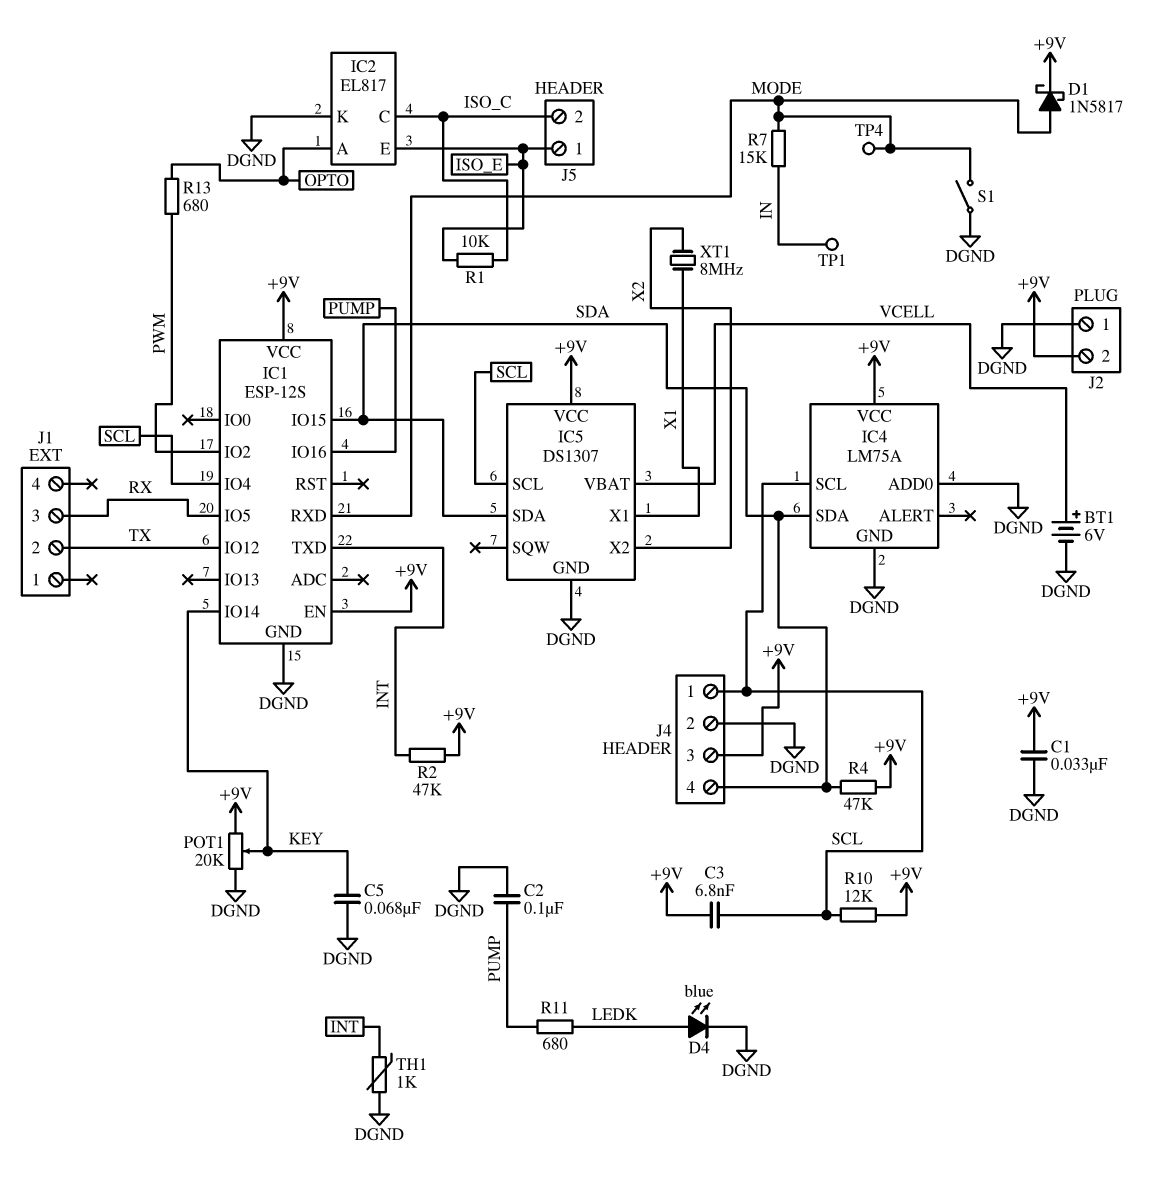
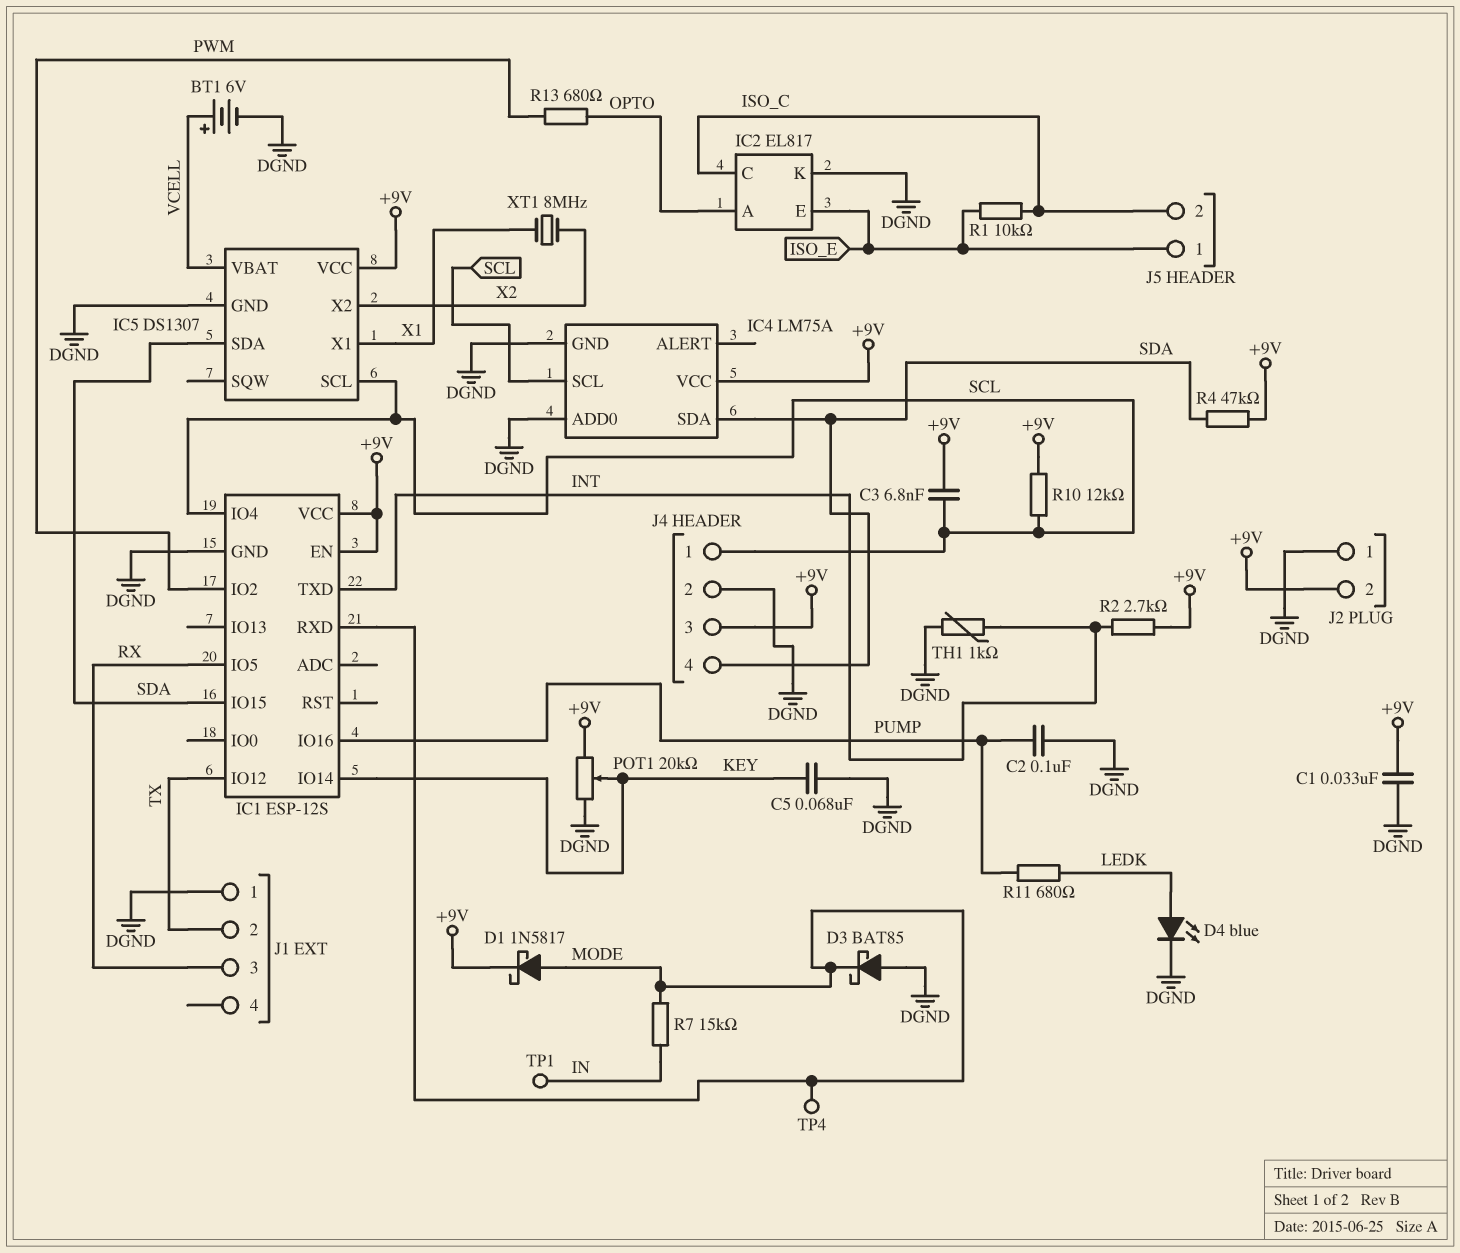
D3: none -> schottky BAT85 (A DGND, K MODE)
J1 pin 1: none -> DGND
R2: 47k (+9V, INT) -> 2.7k (+9V, INT)
S1: switch (DGND, MODE) -> none

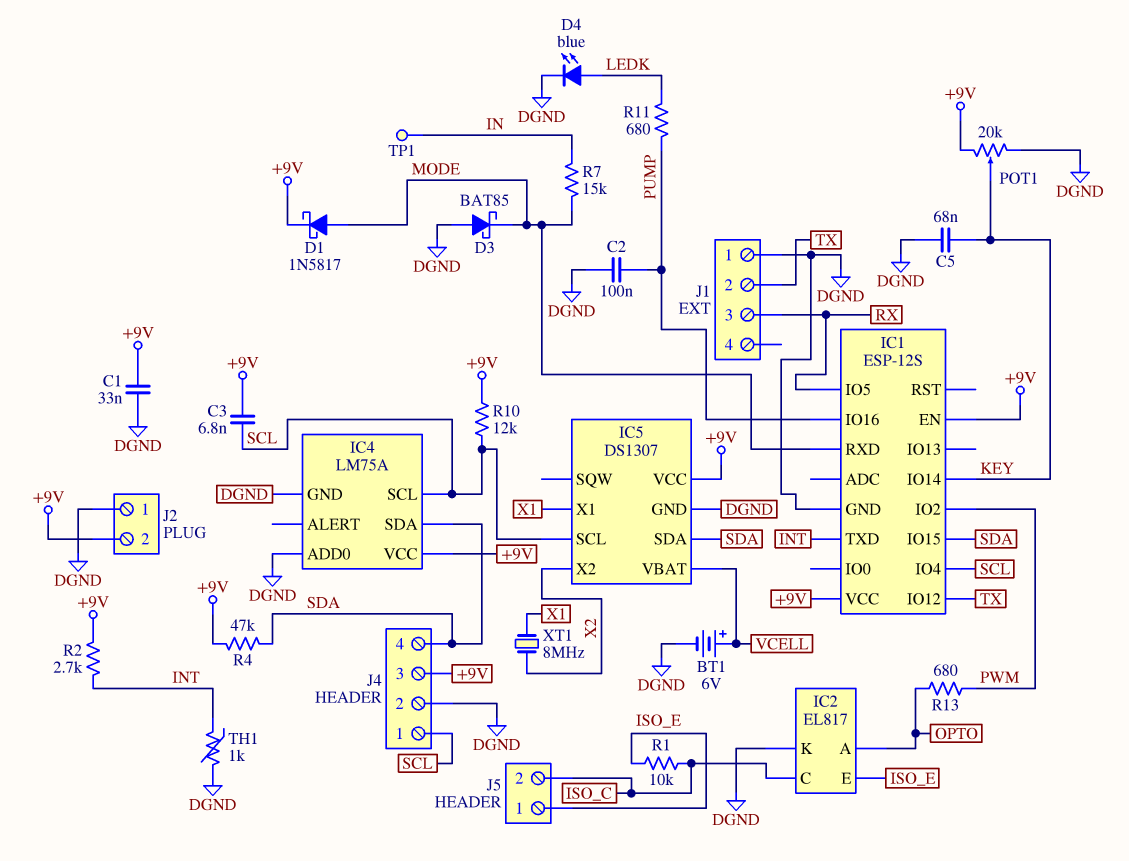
TP4: test point (MODE) -> none

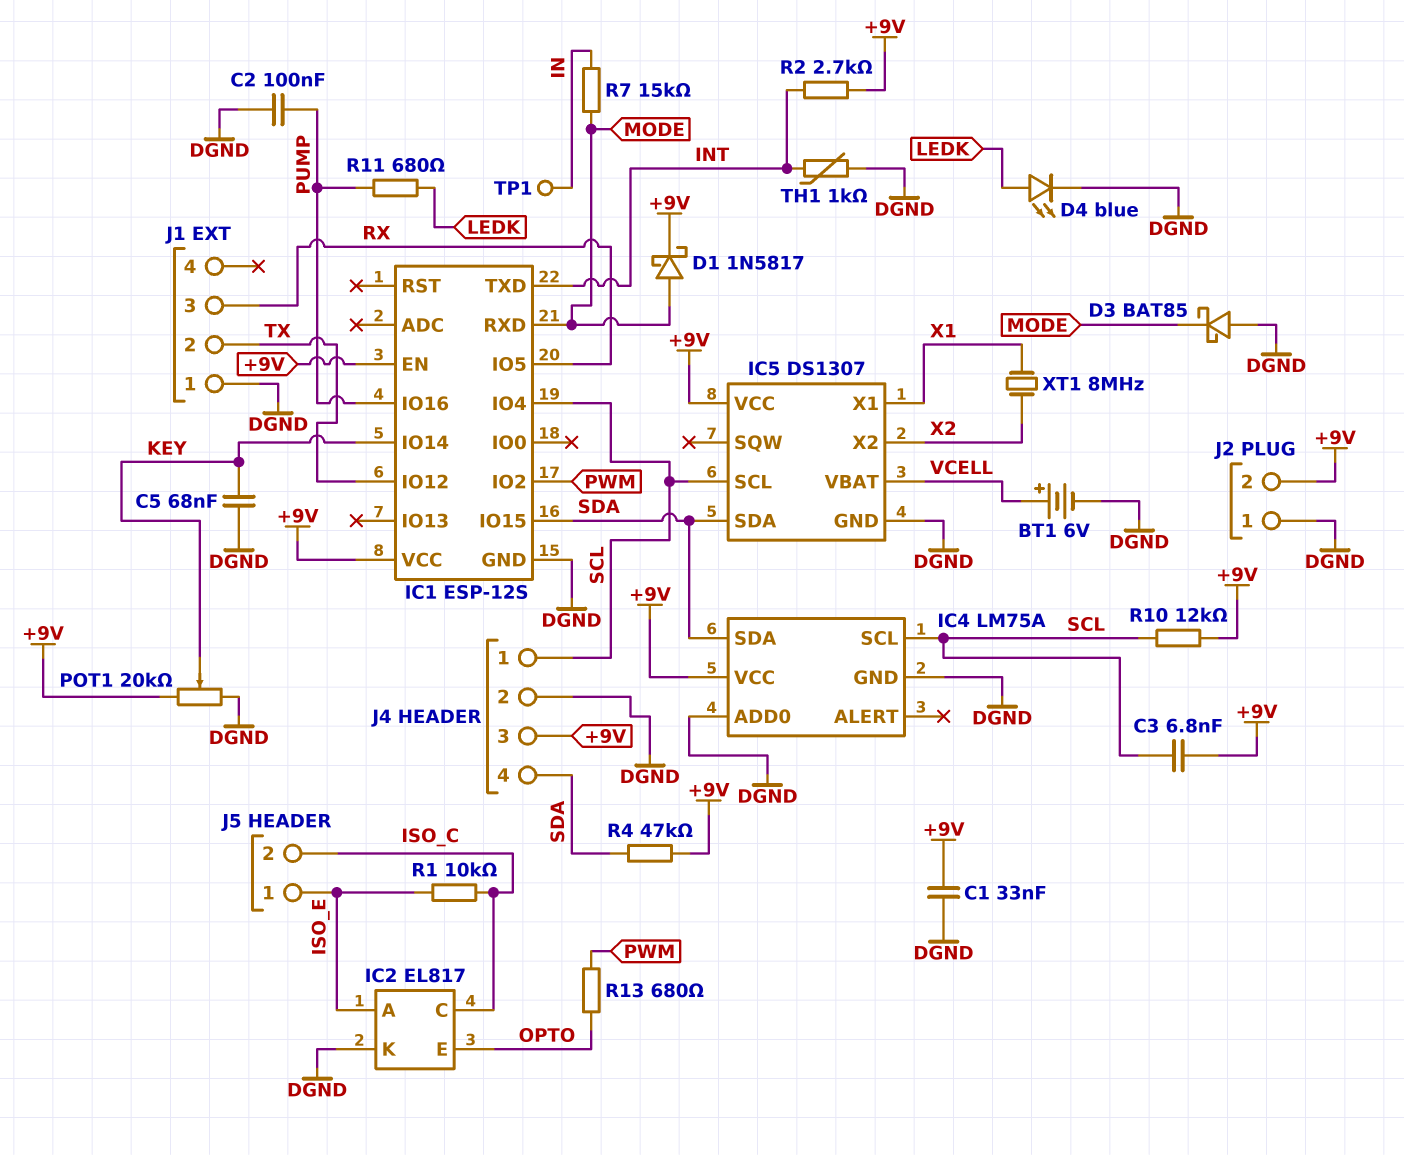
IC2 pin A: OPTO -> ISO_E
IC2 pin E: ISO_E -> OPTO

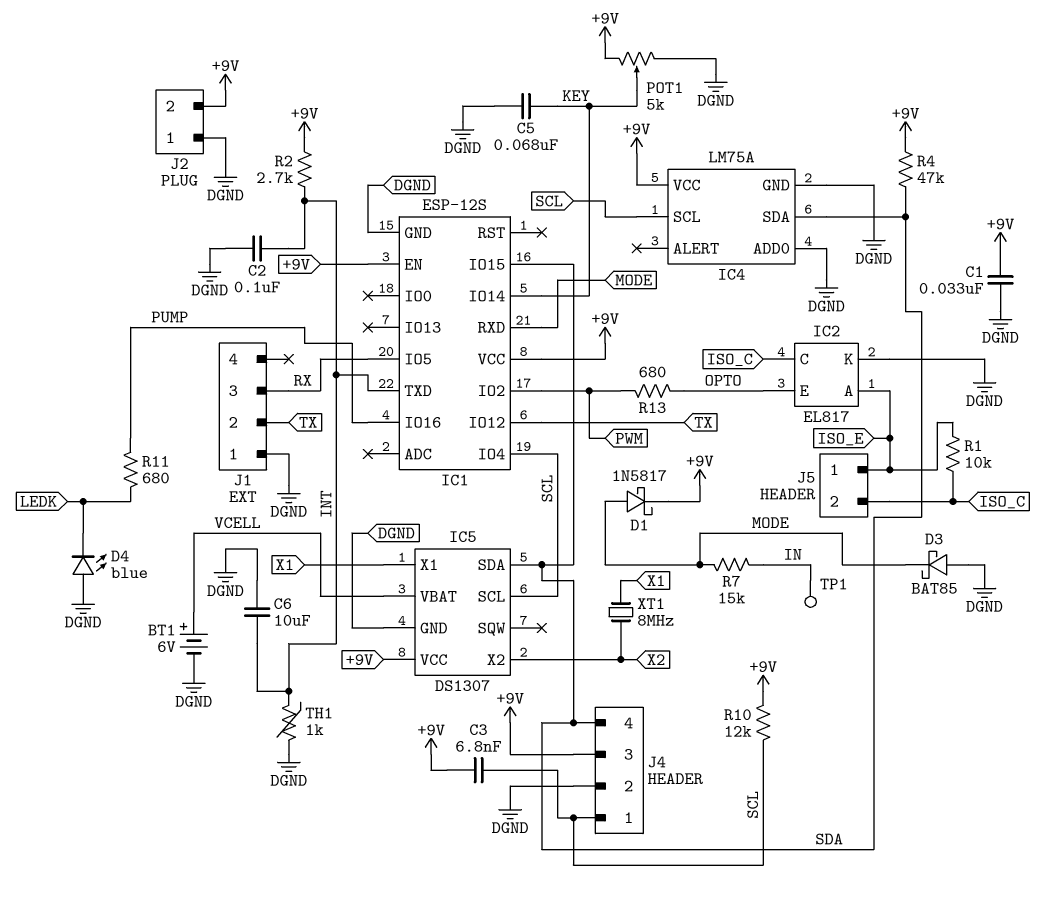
C2: 100nF (DGND, PUMP) -> 100nF (DGND, INT)
C6: none -> 10uF (DGND, INT)
D4: LED blue (A LEDK, K DGND) -> LED blue (A DGND, K LEDK)
POT1: 20k (+9V, DGND, wiper KEY) -> 5k (+9V, DGND, wiper KEY)

